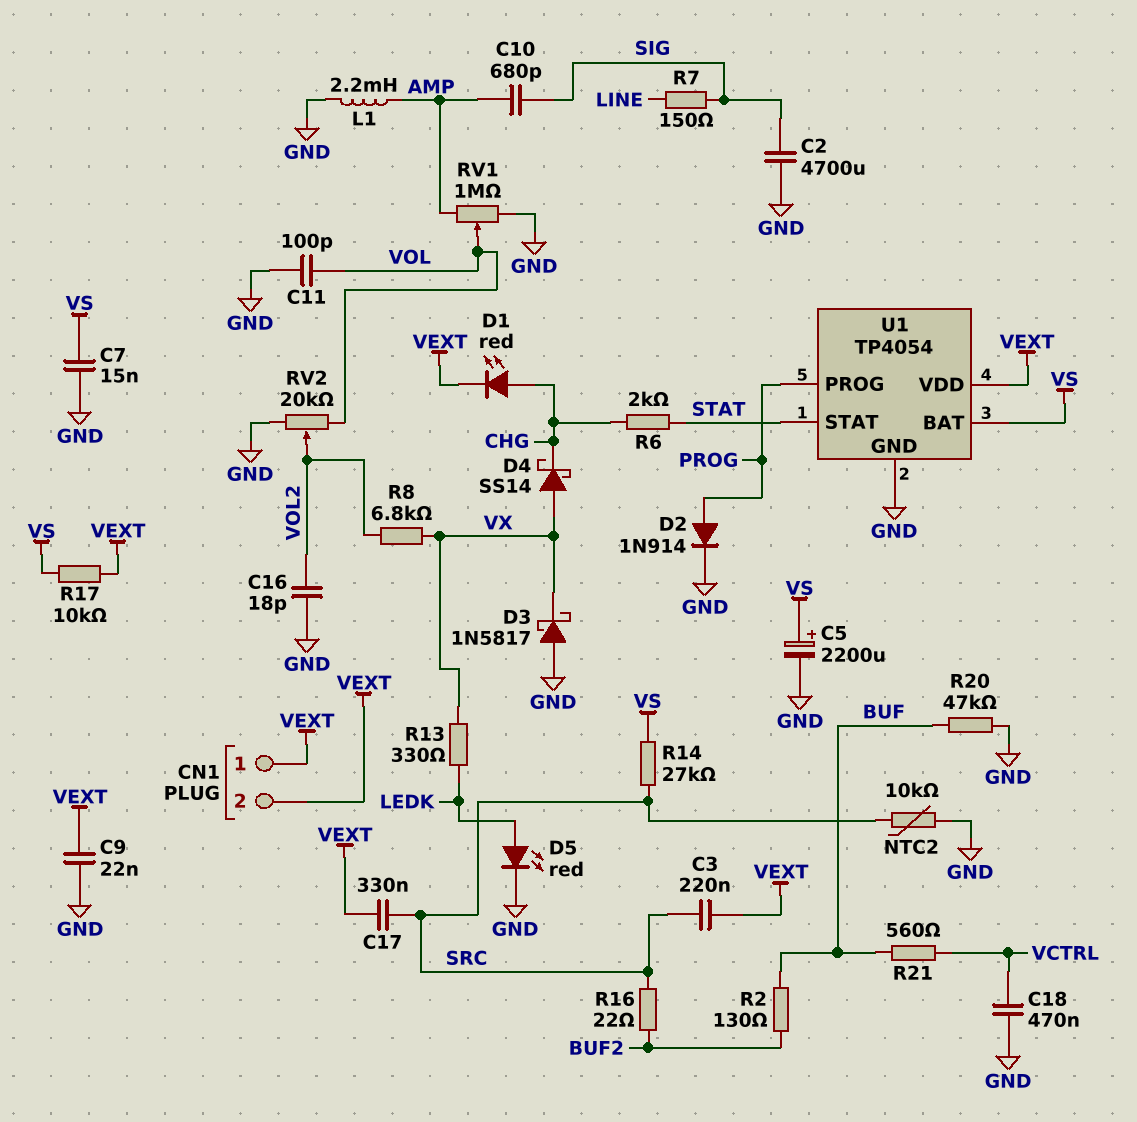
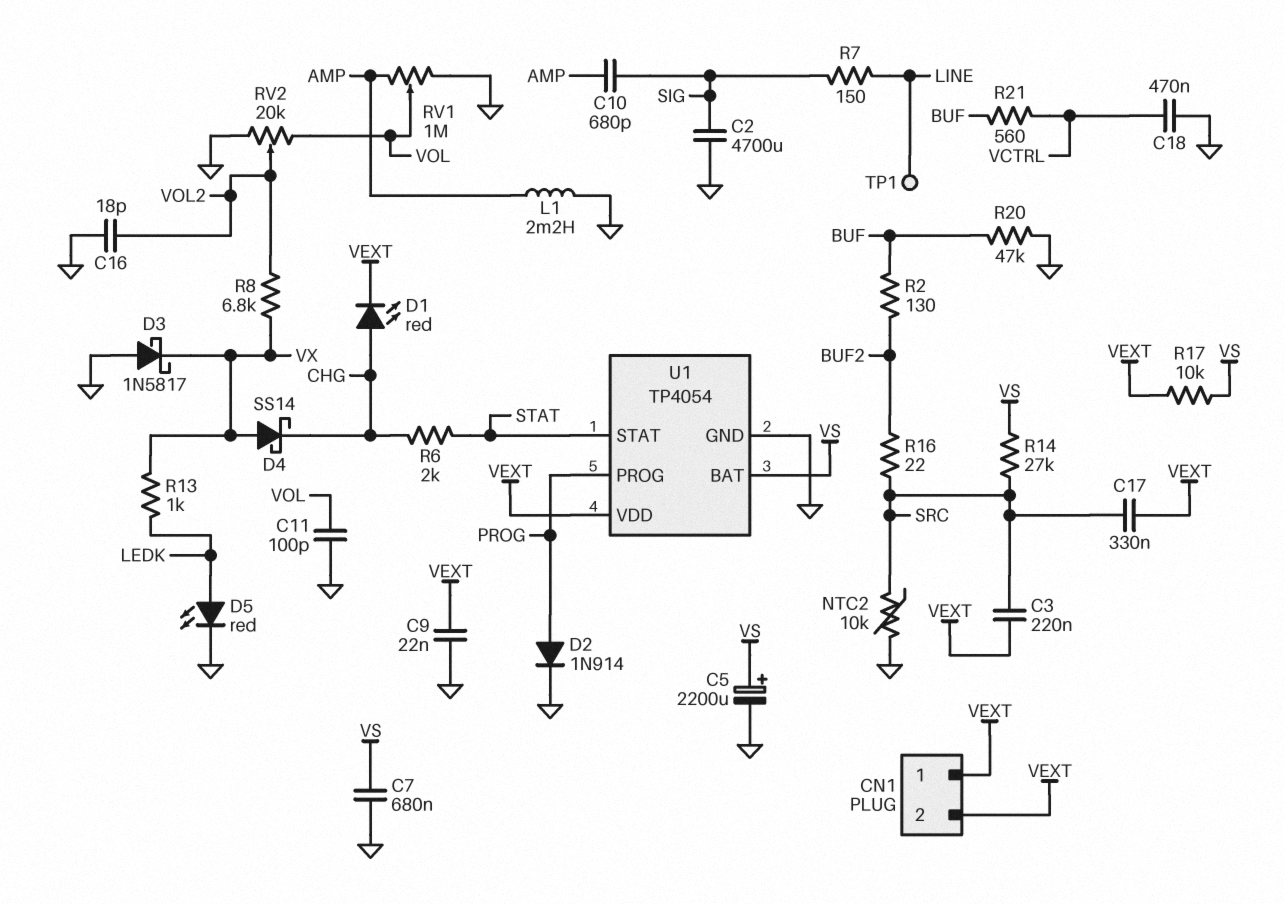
C7: 15nF (GND, VS) -> 680nF (GND, VS)
R13: 330 (LEDK, VX) -> 1k (LEDK, VX)
TP1: none -> test point (LINE)

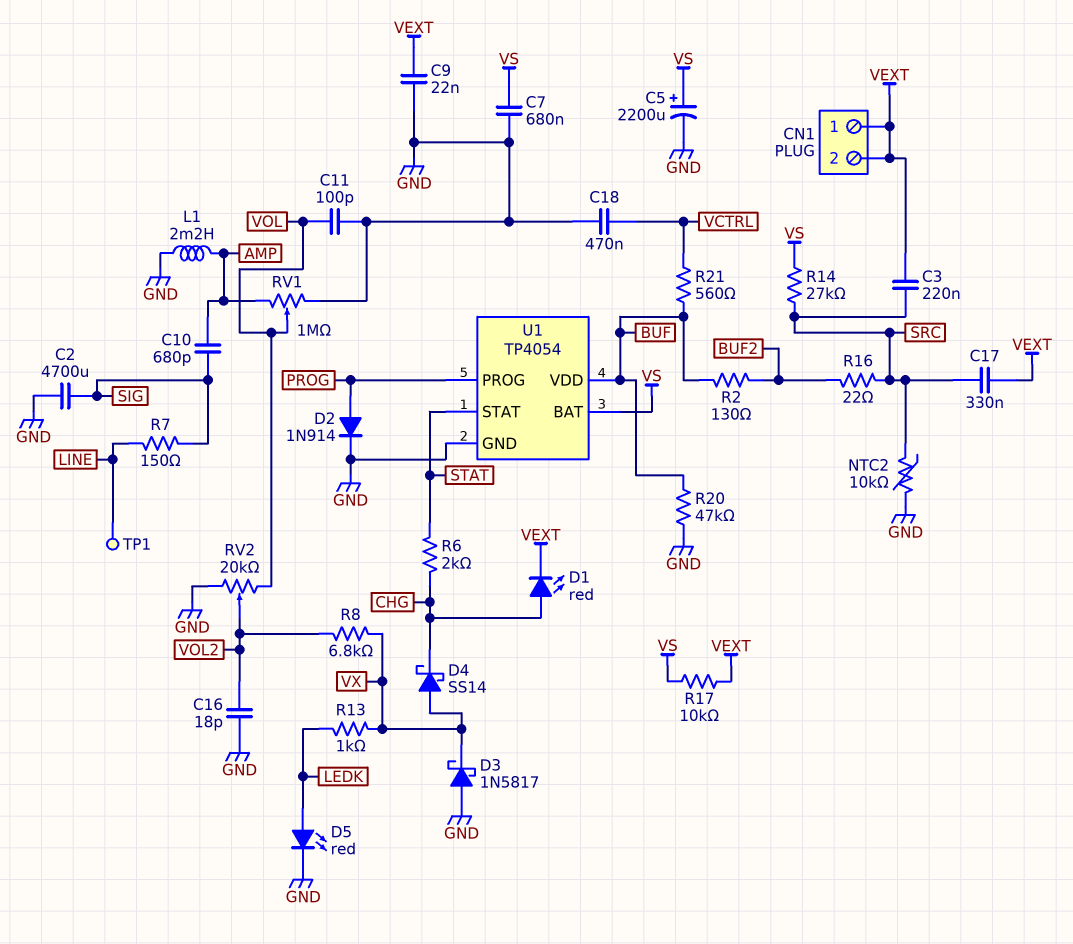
U1 pin VDD: VEXT -> BUF

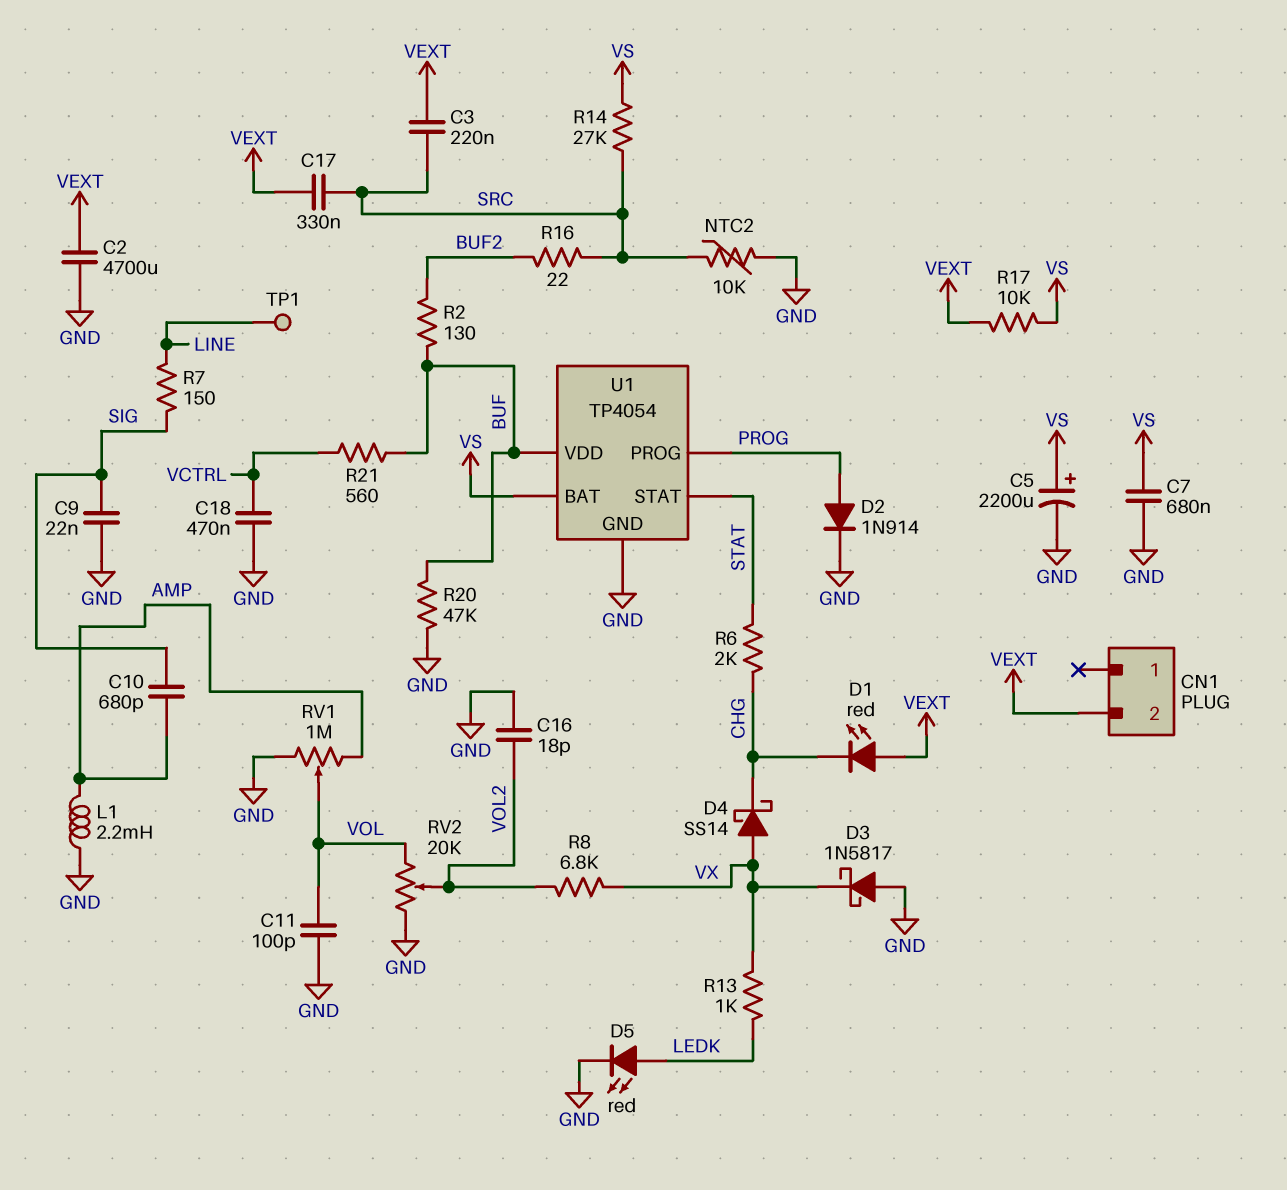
C2: 4700uF (GND, SIG) -> 4700uF (GND, VEXT)
C9: 22nF (GND, VEXT) -> 22nF (GND, SIG)
CN1 pin 1: VEXT -> none
D1: LED red (A CHG, K VEXT) -> LED red (A VEXT, K CHG)

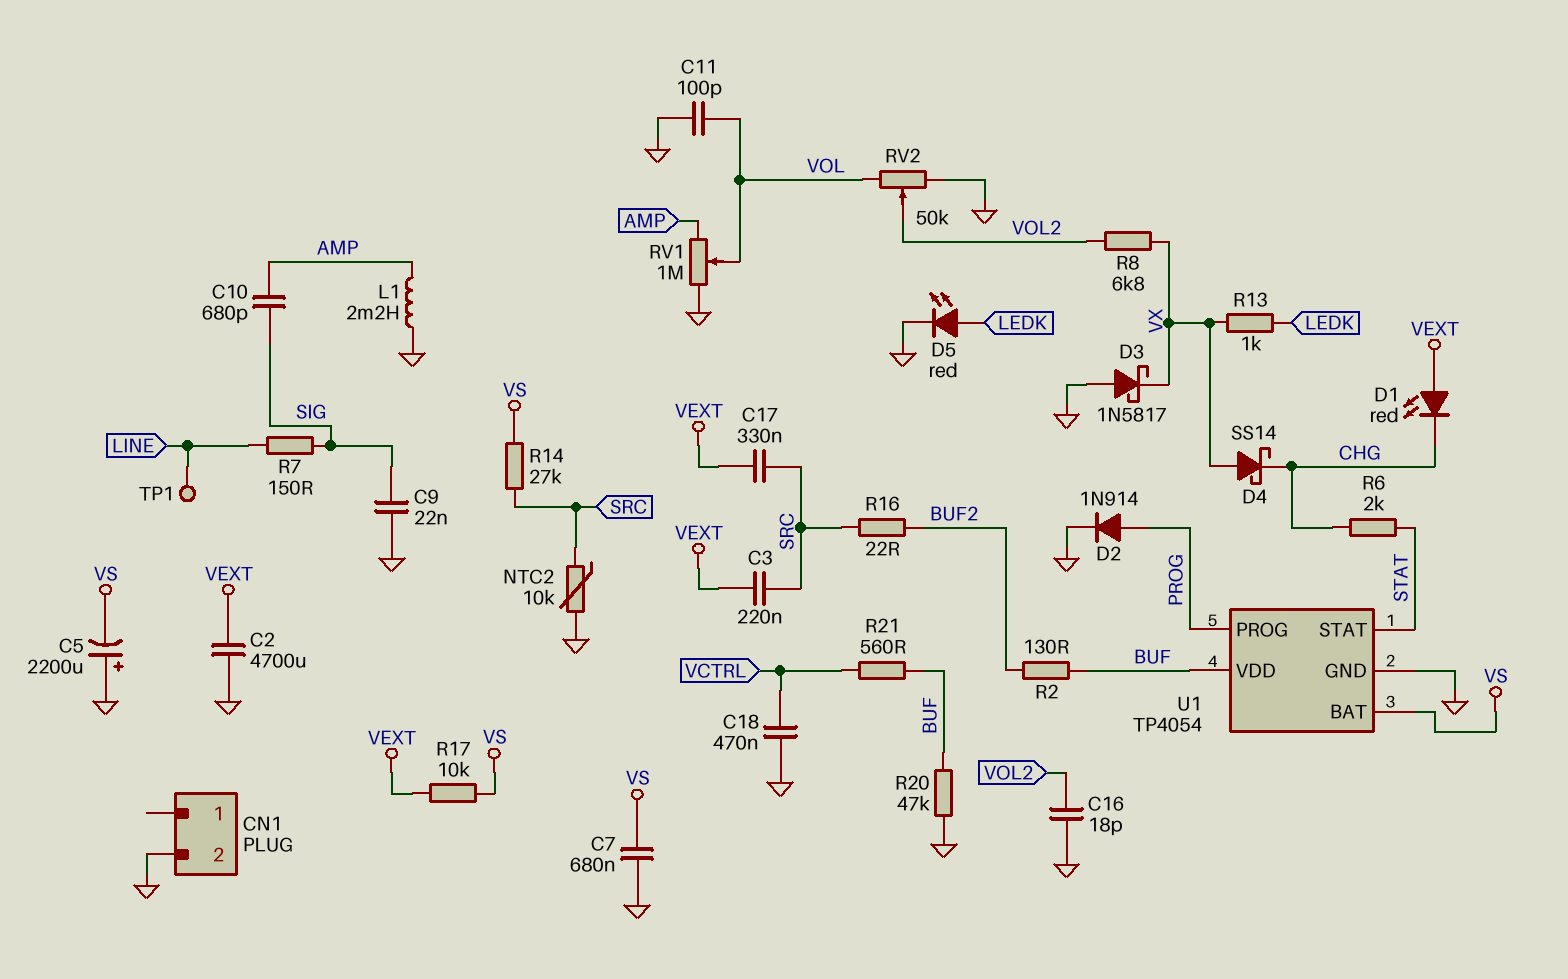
C5: 2200uF (plus VS, minus GND) -> 2200uF (plus GND, minus VS)
CN1 pin 2: VEXT -> GND
RV2: 20k (GND, VOL, wiper VOL2) -> 50k (GND, VOL, wiper VOL2)

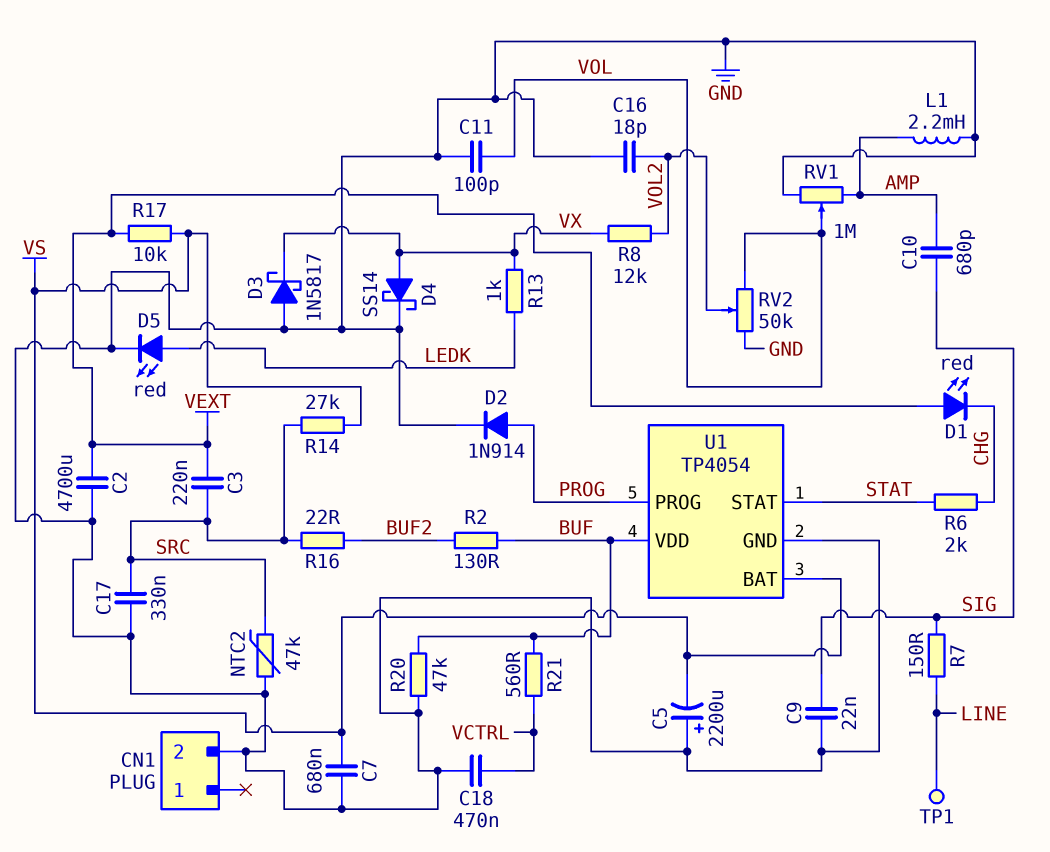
C17: 330nF (SRC, VEXT) -> 330nF (GND, SRC)
D4: schottky SS14 (A VX, K CHG) -> schottky SS14 (A VX, K GND)
NTC2: 10k (GND, SRC) -> 47k (GND, SRC)
R8: 6.8k (VOL2, VX) -> 12k (VOL2, VX)

